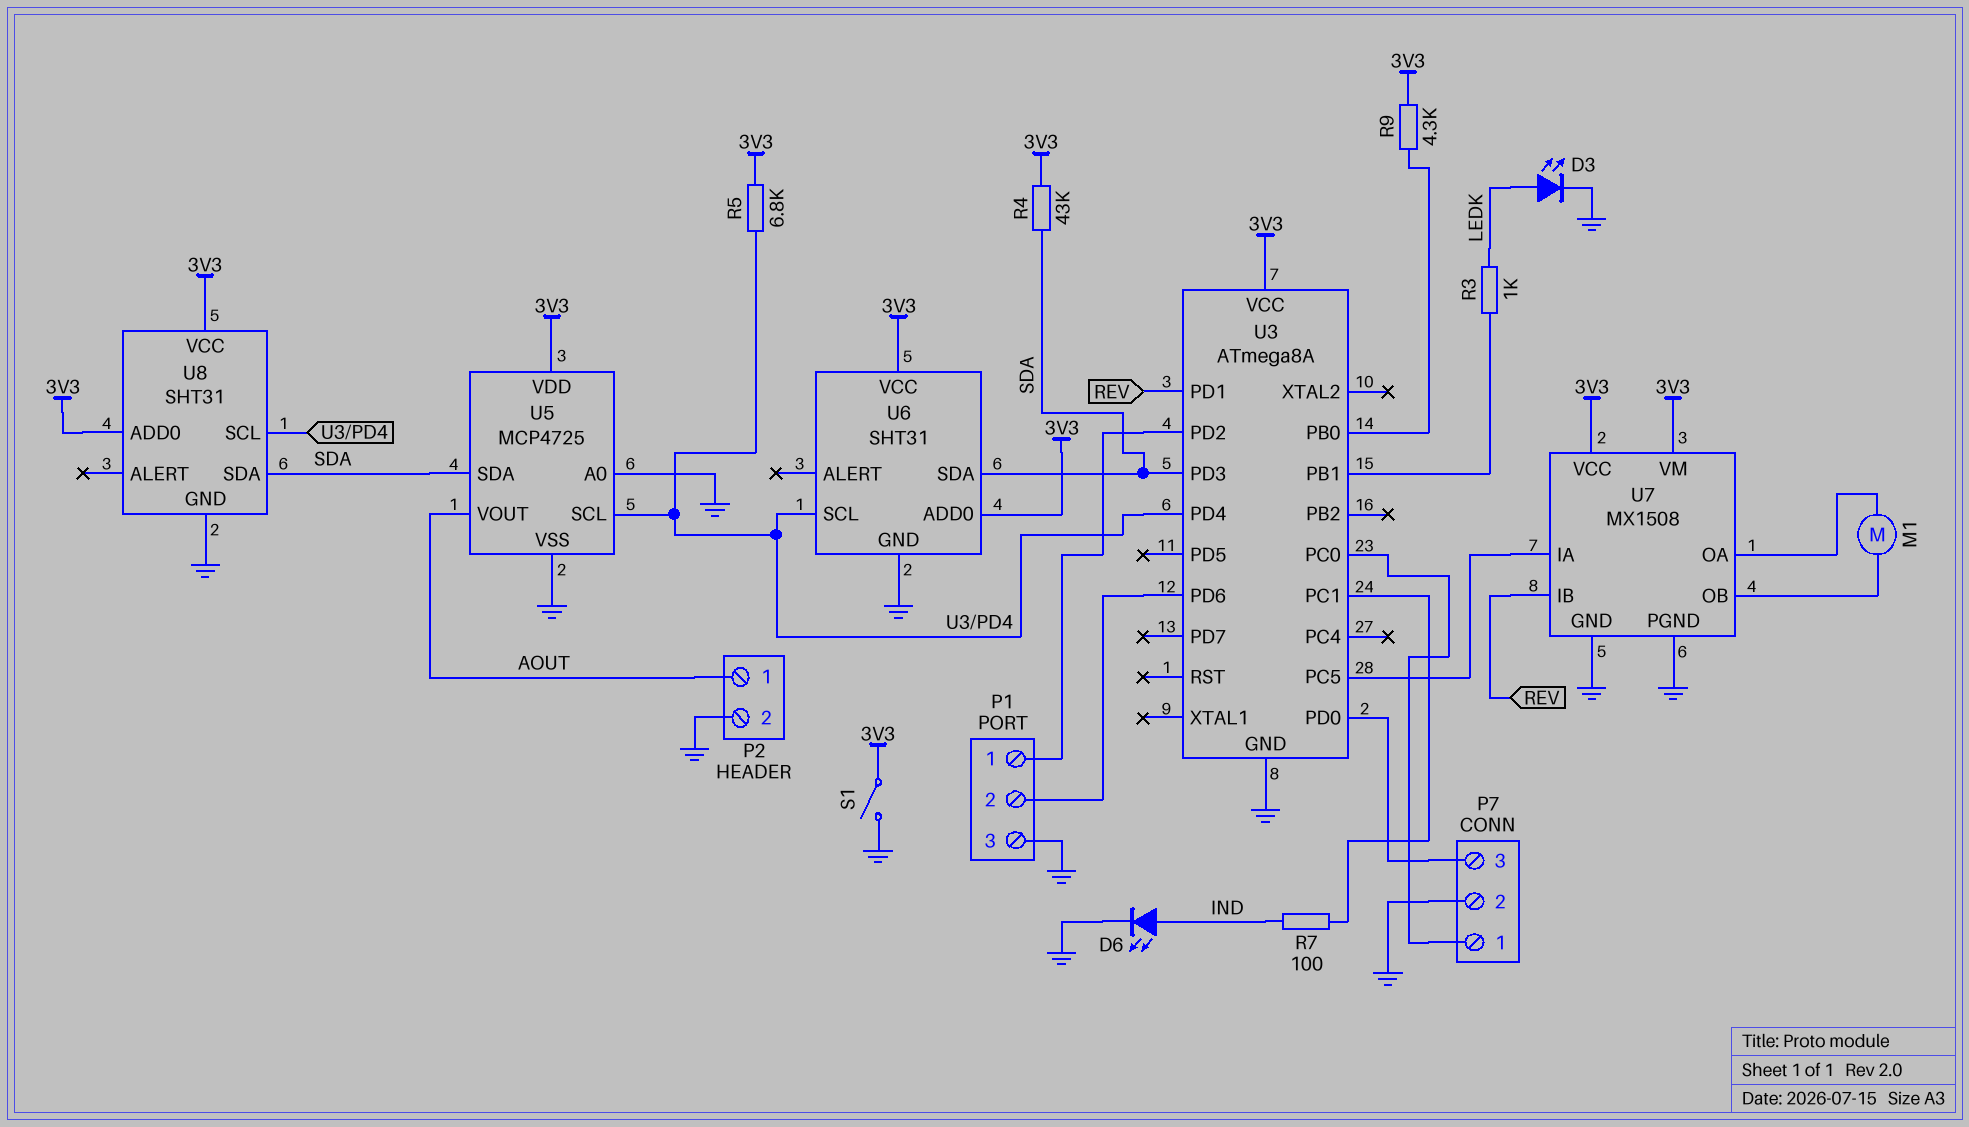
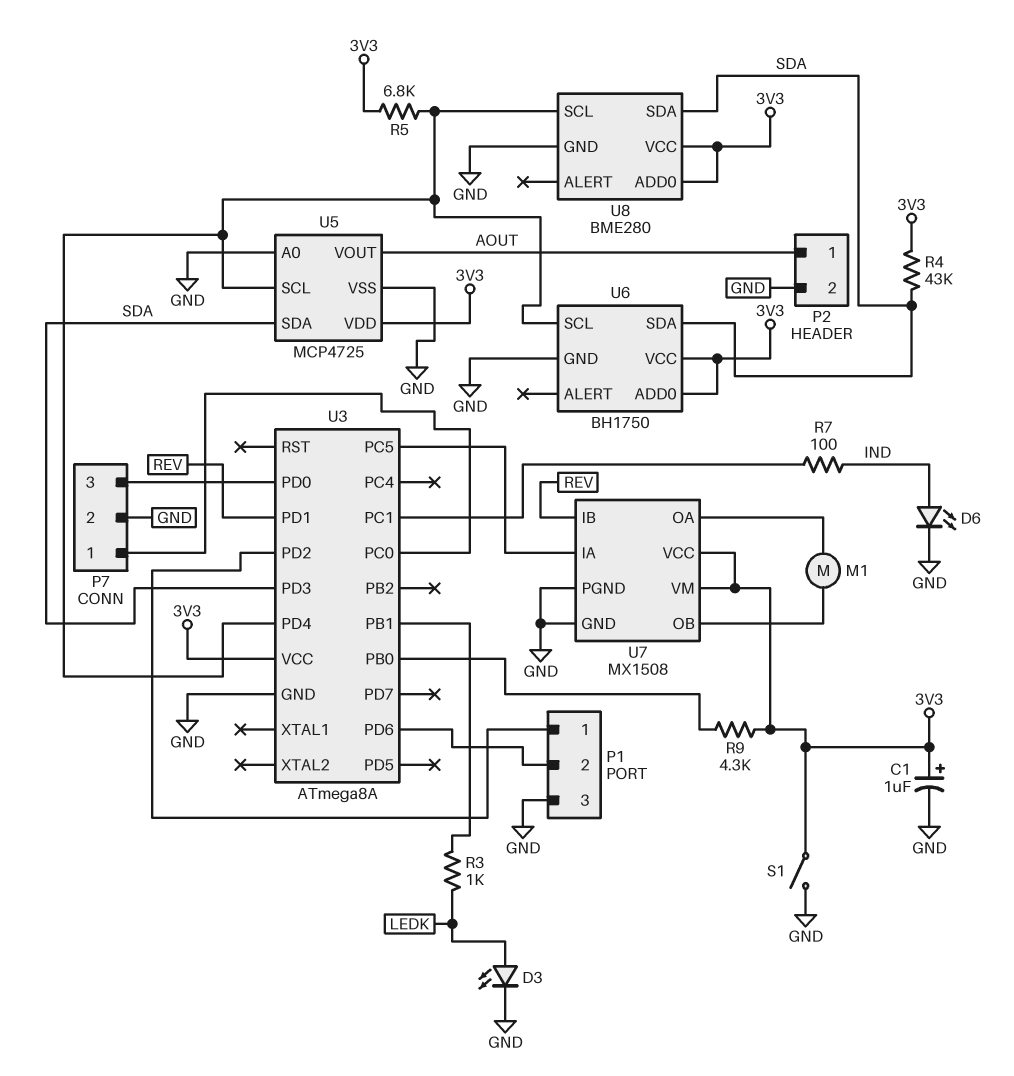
C1: none -> 1uF (plus 3V3, minus GND)
U6: SHT31 -> BH1750
U8: SHT31 -> BME280

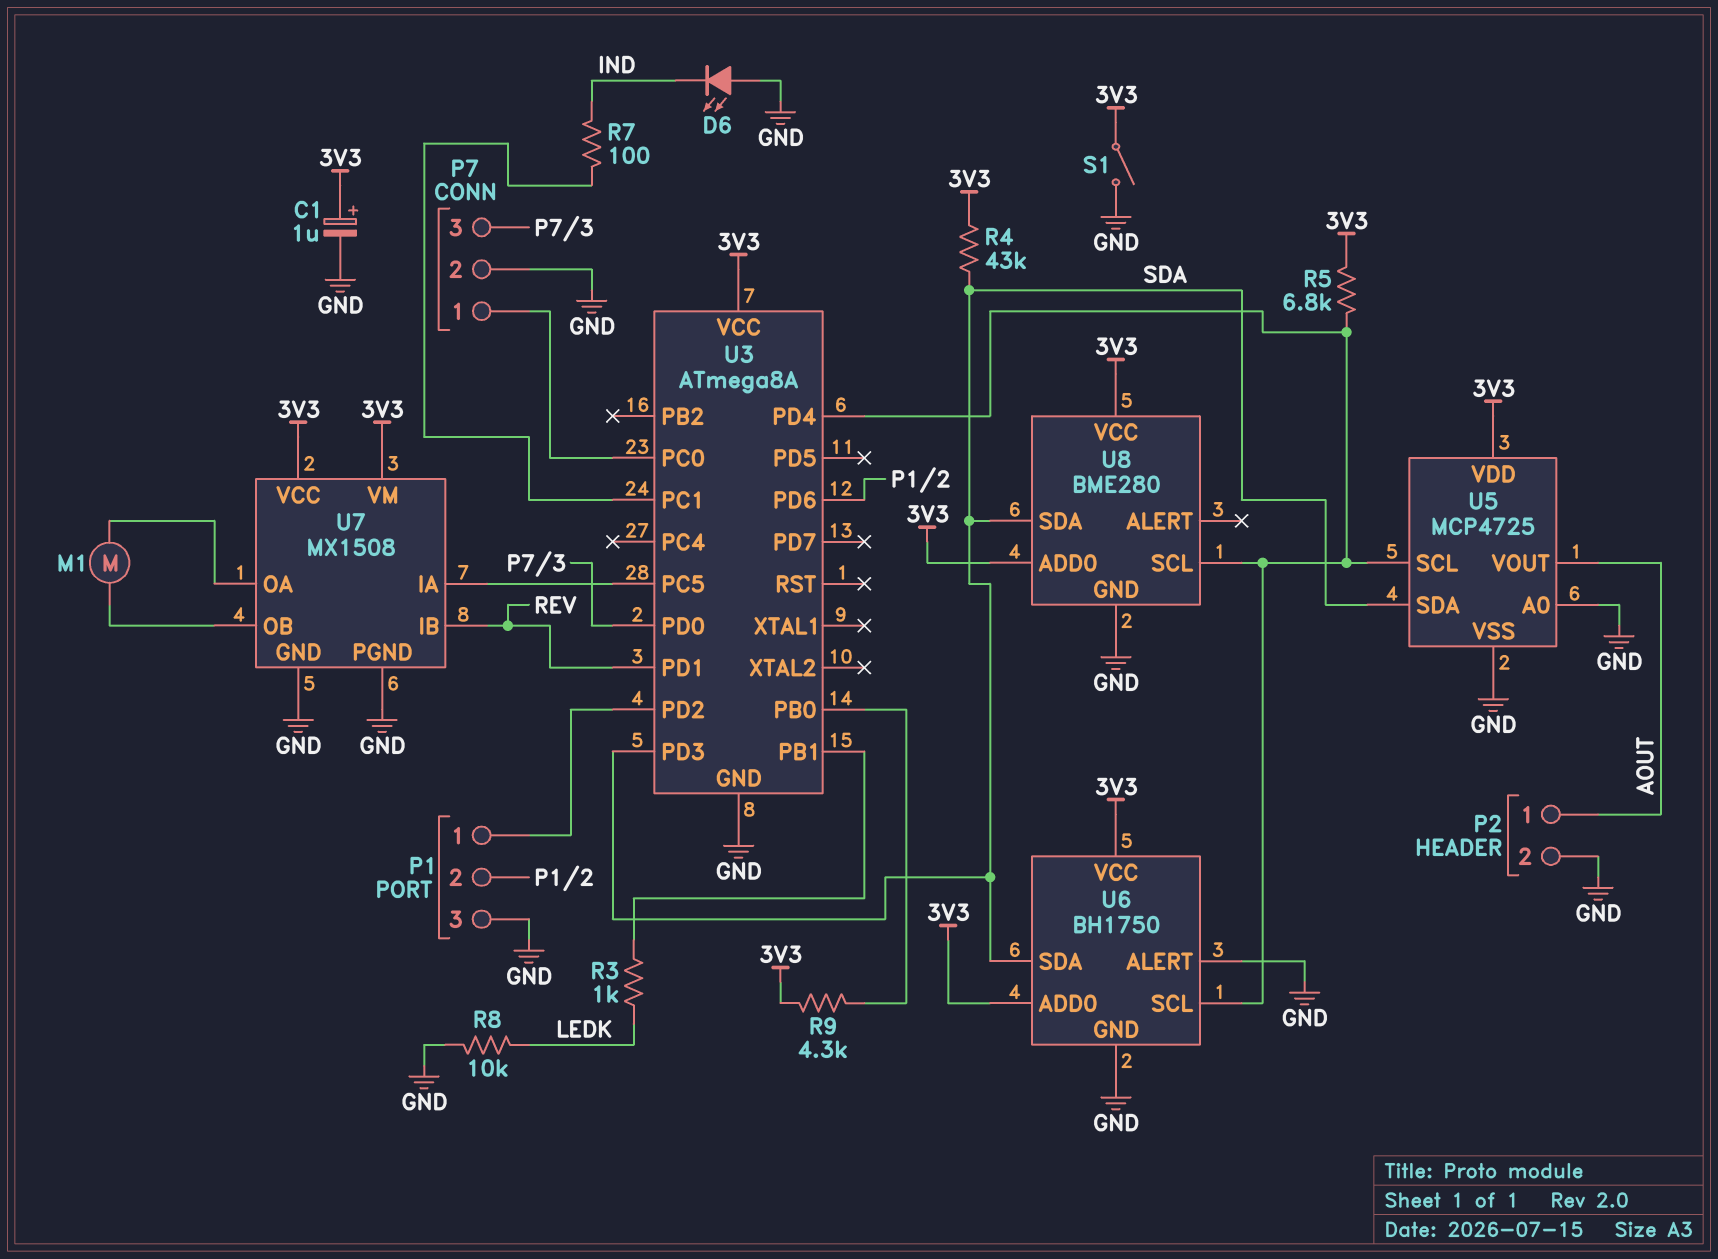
D3: LED (A LEDK, K GND) -> none
D6: LED (A IND, K GND) -> LED (A GND, K IND)
R8: none -> 10k (GND, LEDK)
U6 pin ALERT: none -> GND

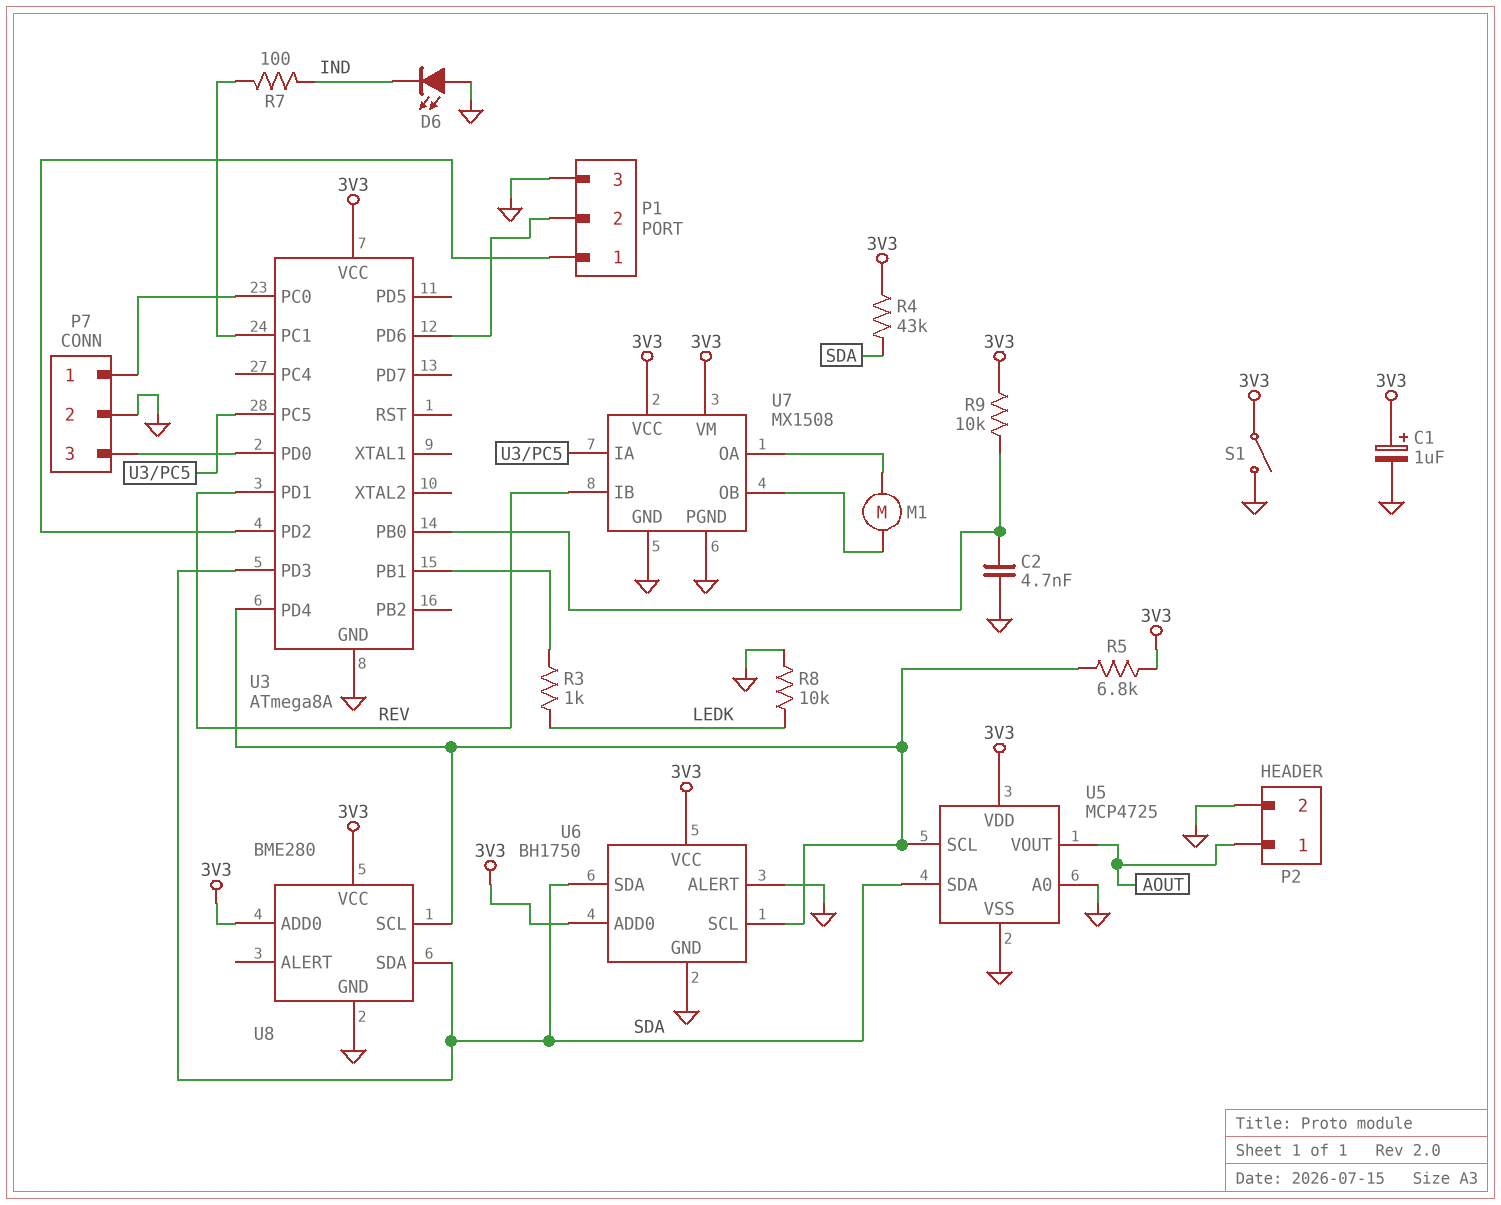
C2: none -> 4.7nF (GND, U3/PB0)
R9: 4.3k (3V3, U3/PB0) -> 10k (3V3, U3/PB0)

